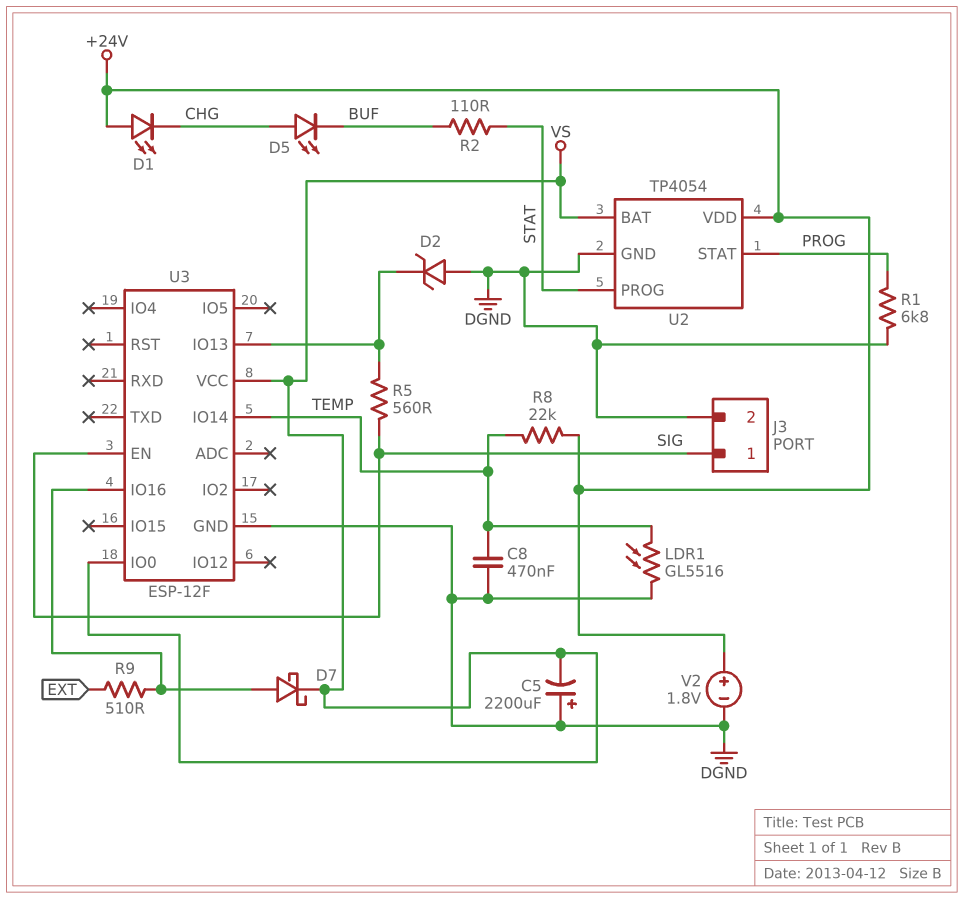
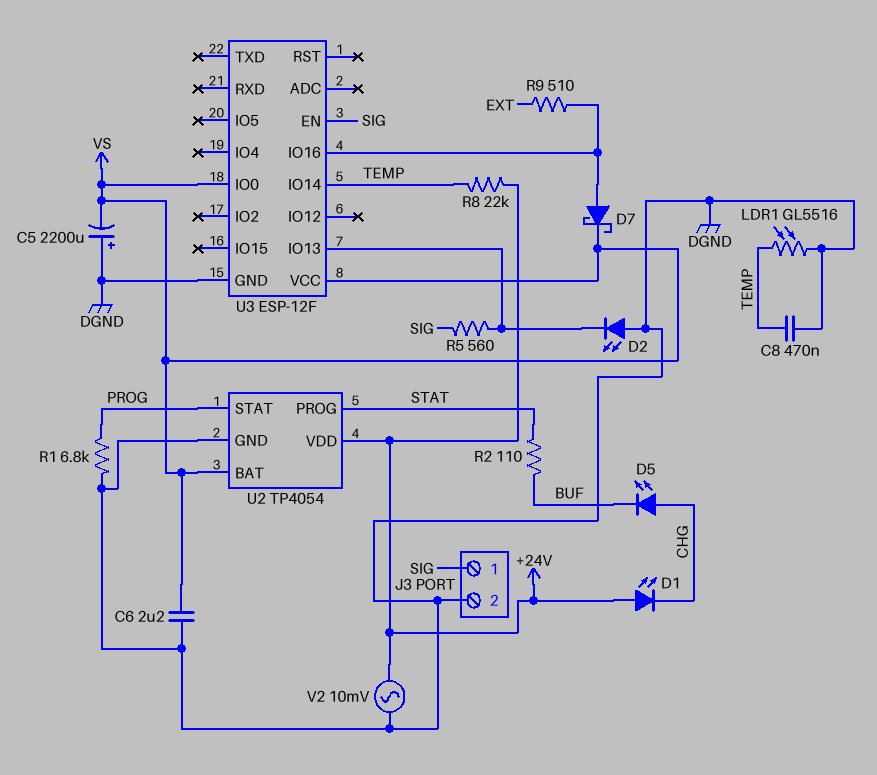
C6: none -> 2.2uF (DGND, VS)
D2: zener (A DGND, K U3/IO13) -> LED (A DGND, K U3/IO13)
V2: 1.8V (plus +24V, minus DGND) -> AC 10mV (+24V, DGND)

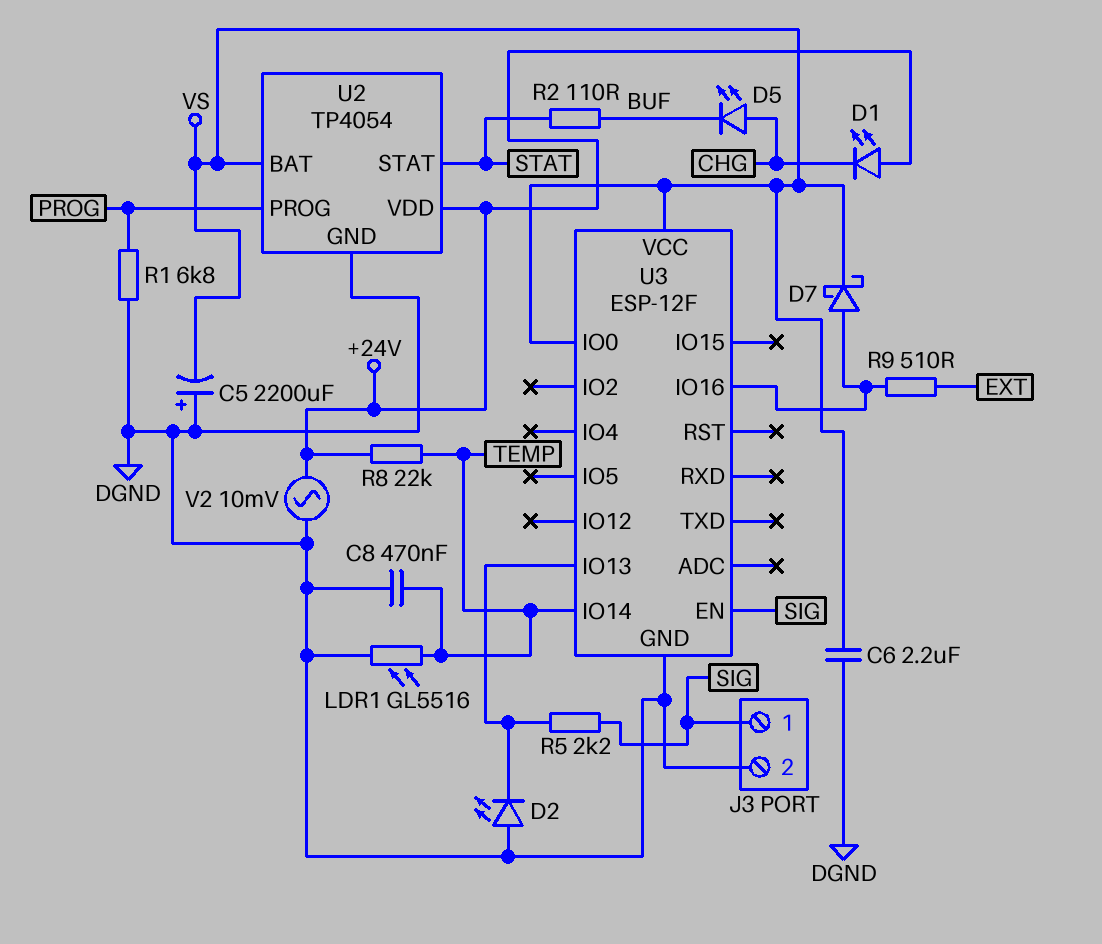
R5: 560 (SIG, U3/IO13) -> 2.2k (SIG, U3/IO13)
U2 pin PROG: STAT -> PROG
U2 pin STAT: PROG -> STAT

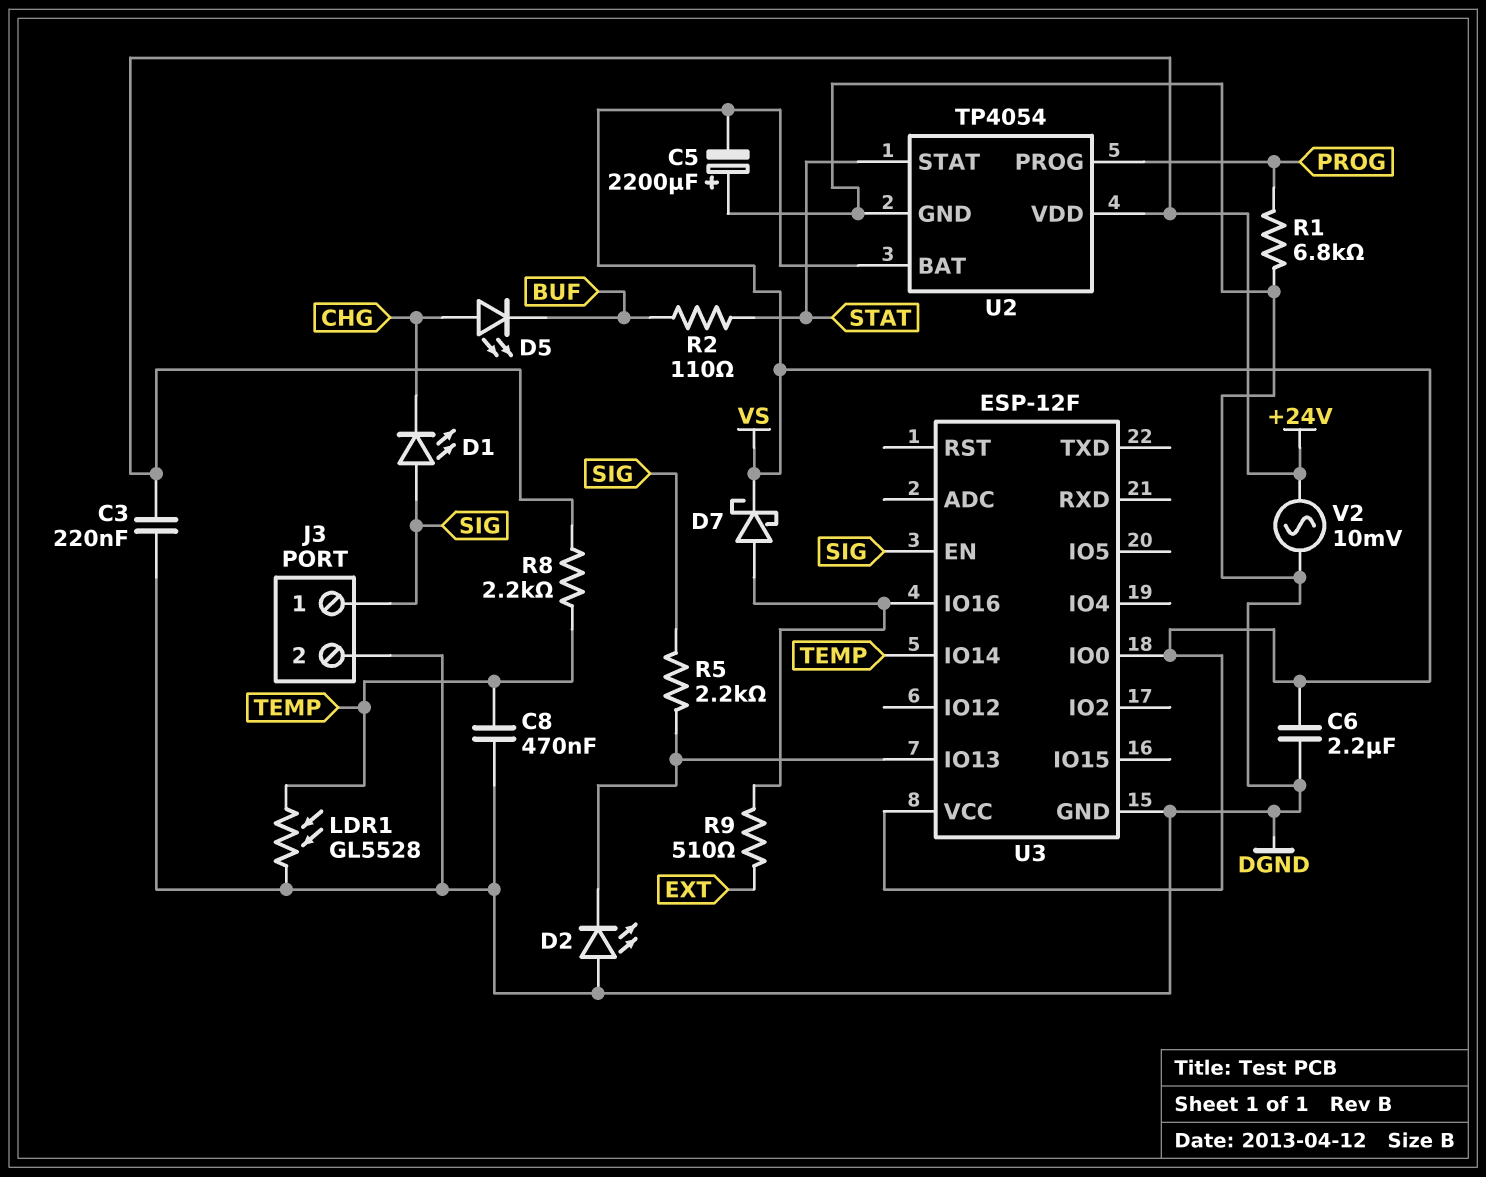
C3: none -> 220nF (+24V, DGND)
D1: LED (A +24V, K CHG) -> LED (A SIG, K CHG)
LDR1: GL5516 (DGND, TEMP) -> GL5528 (DGND, TEMP)
R8: 22k (+24V, TEMP) -> 2.2k (+24V, TEMP)

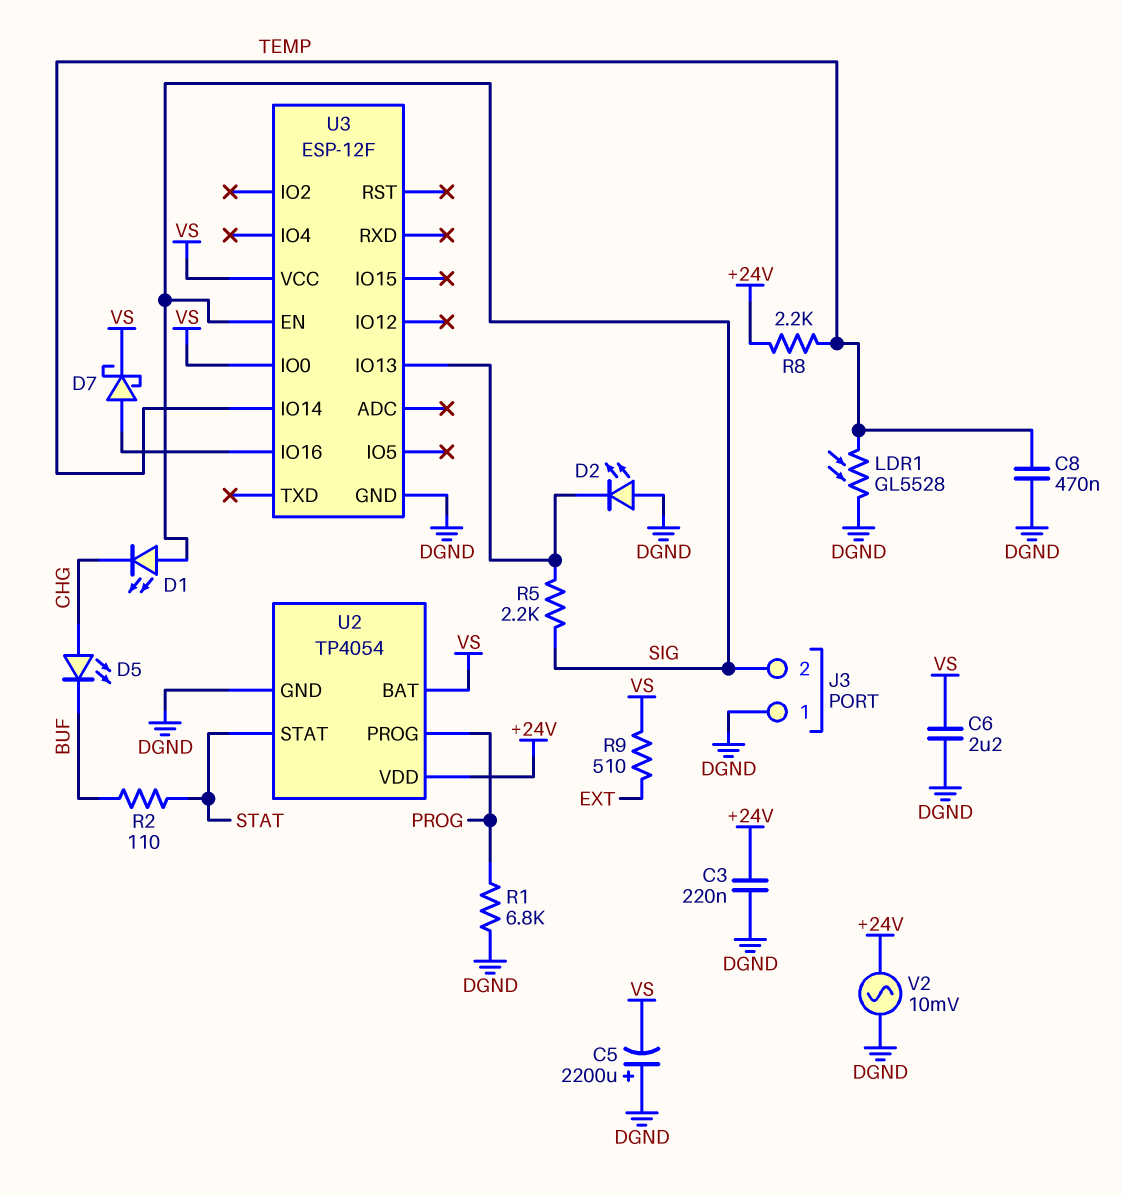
J3 pin 1: SIG -> DGND
J3 pin 2: DGND -> SIG
R9: 510 (EXT, U3/IO16) -> 510 (EXT, VS)

